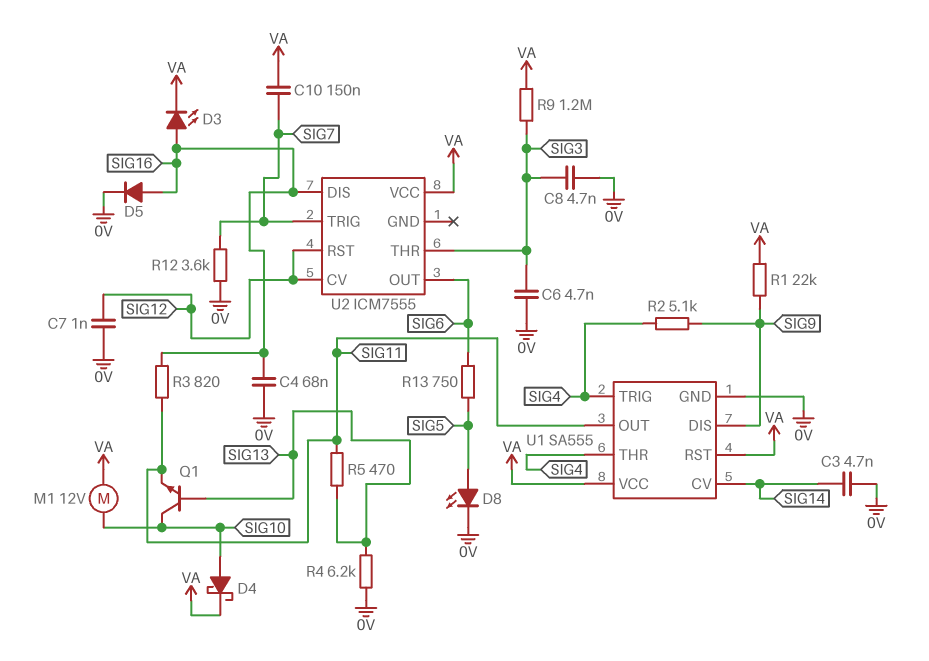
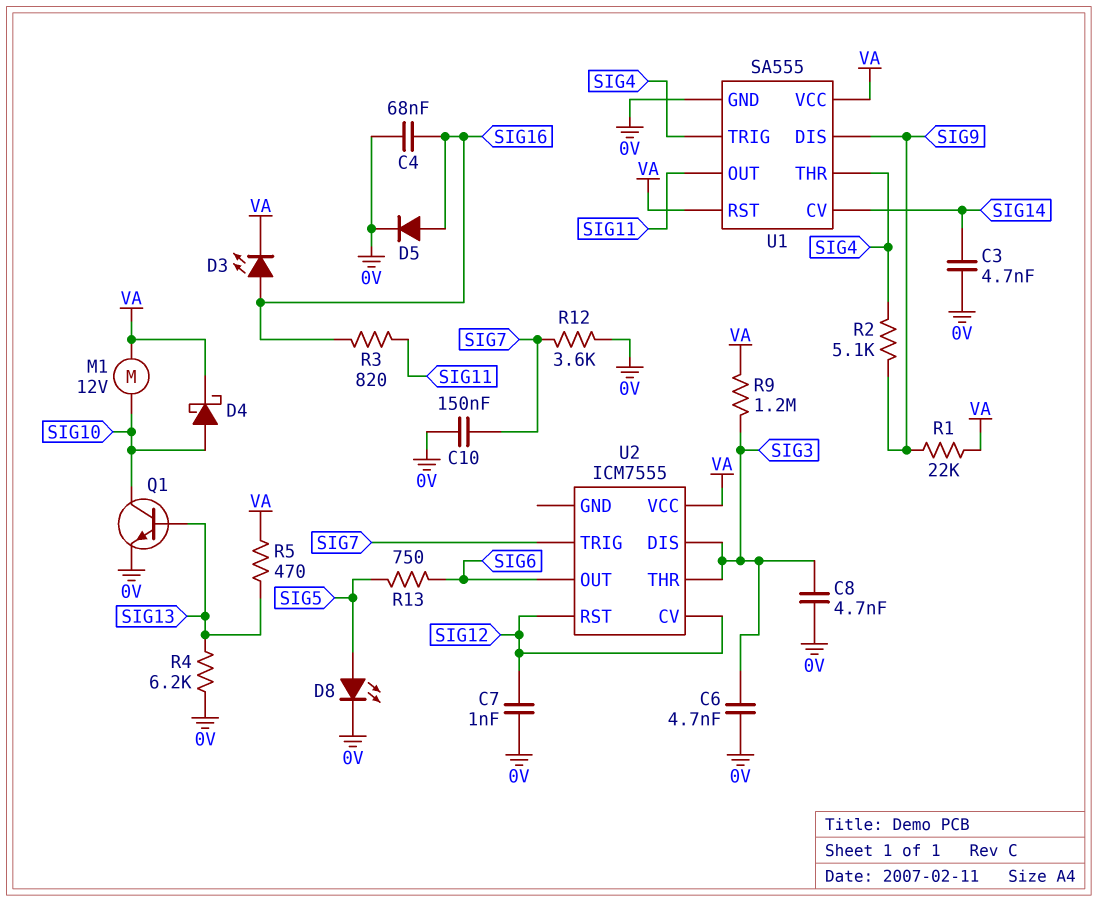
C10: 150nF (SIG7, VA) -> 150nF (0V, SIG7)
Q1: NPN (B SIG13, C SIG10, E SIG11) -> NPN (B SIG13, C SIG10, E 0V)
R5: 470 (SIG11, SIG13) -> 470 (SIG13, VA)
U2 pin DIS: SIG16 -> SIG3

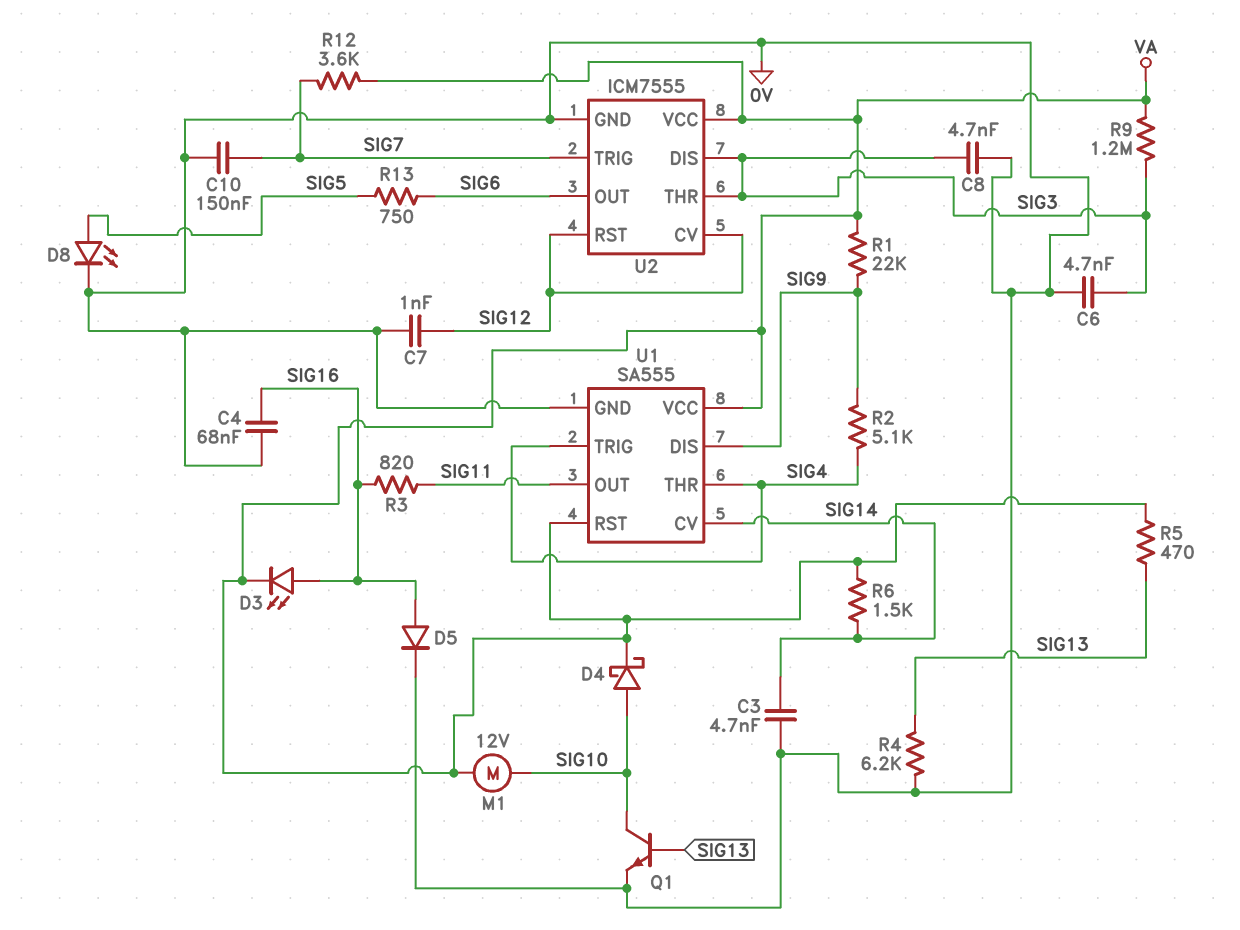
R6: none -> 1.5k (SIG14, VA)
R12: 3.6k (0V, SIG7) -> 3.6k (SIG7, VA)
U2 pin GND: none -> 0V

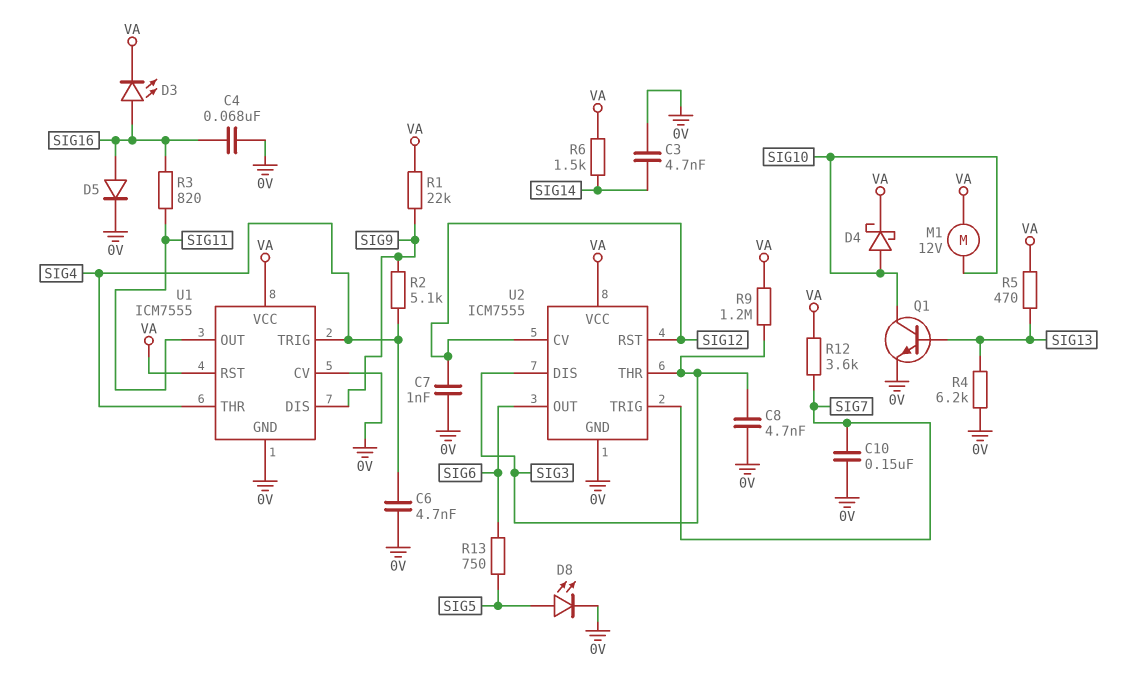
C6: 4.7nF (0V, SIG3) -> 4.7nF (0V, SIG4)
U1: SA555 -> ICM7555
U1 pin CV: SIG14 -> 0V

